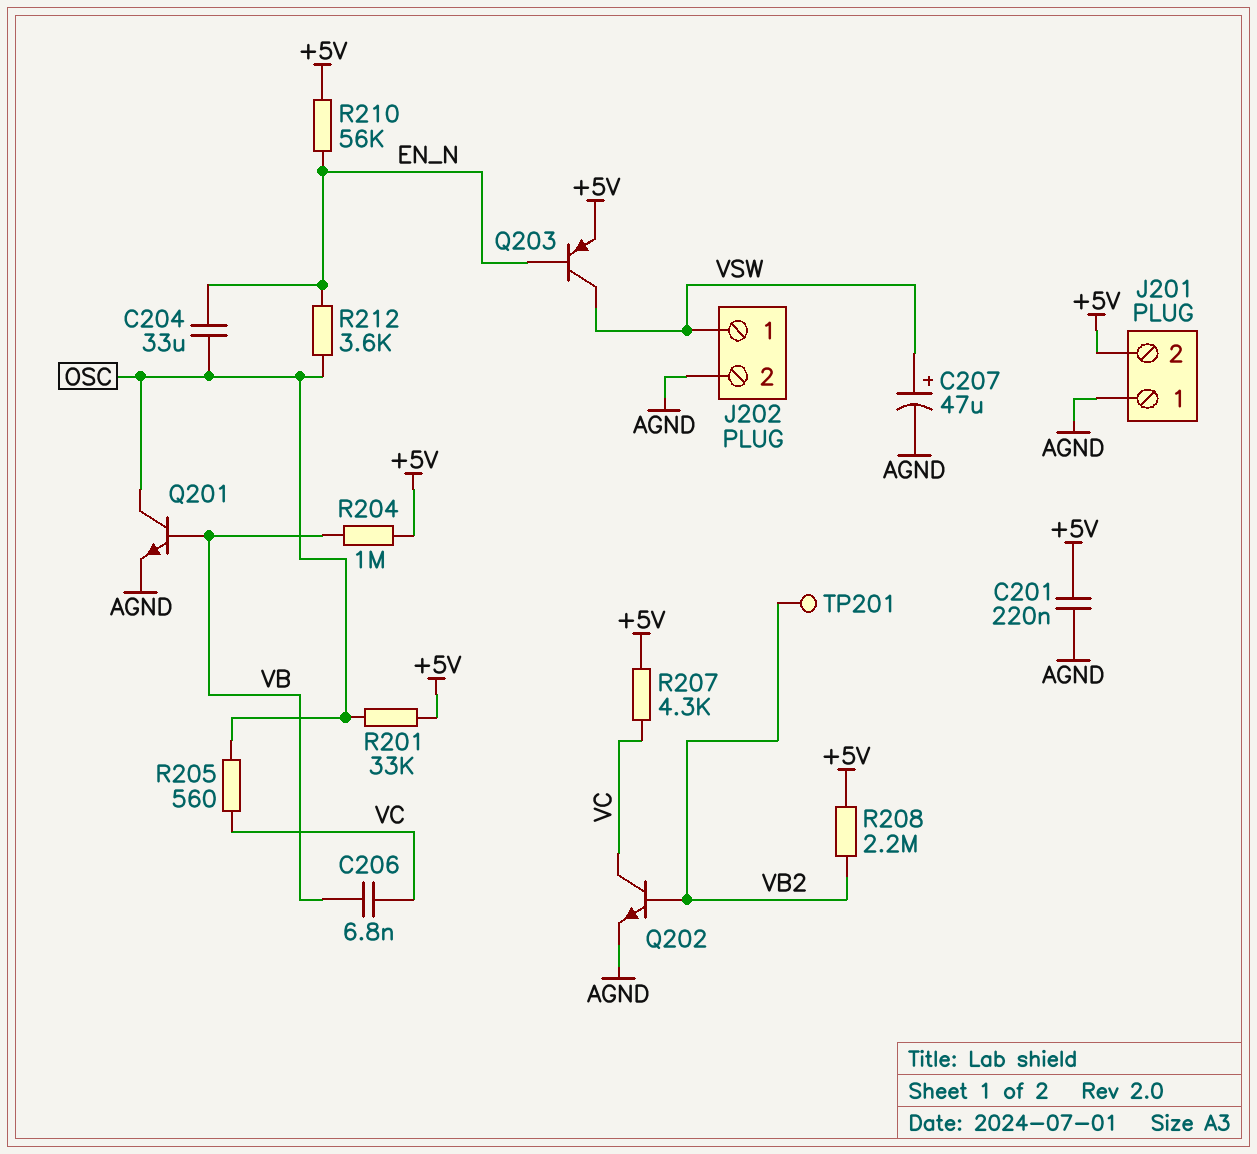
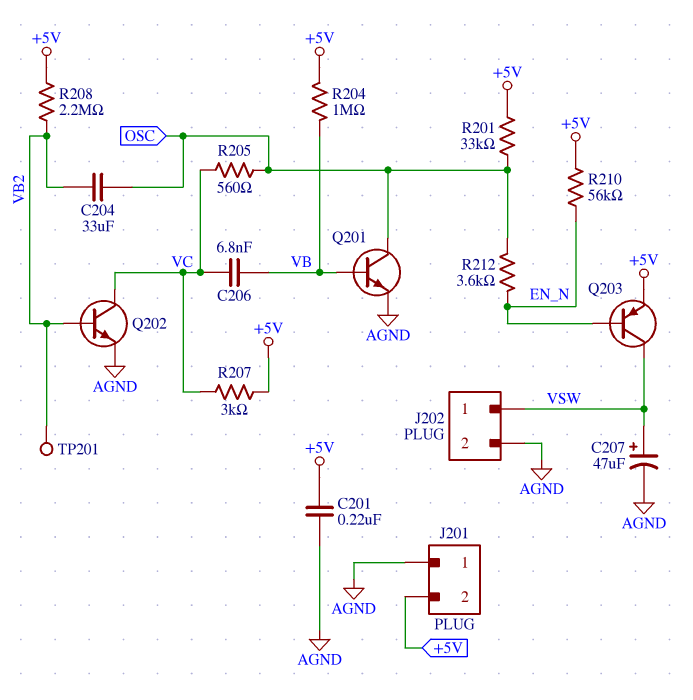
C204: 33uF (EN_N, OSC) -> 33uF (OSC, VB2)
R207: 4.3k (+5V, VC) -> 3k (+5V, VC)

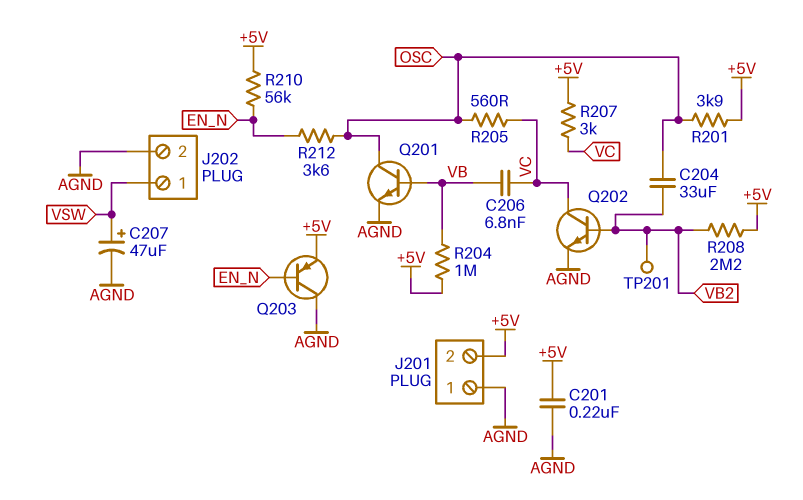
Q203: PNP (B EN_N, C VSW, E +5V) -> PNP (B EN_N, C AGND, E +5V)
R201: 33k (+5V, OSC) -> 3.9k (+5V, OSC)

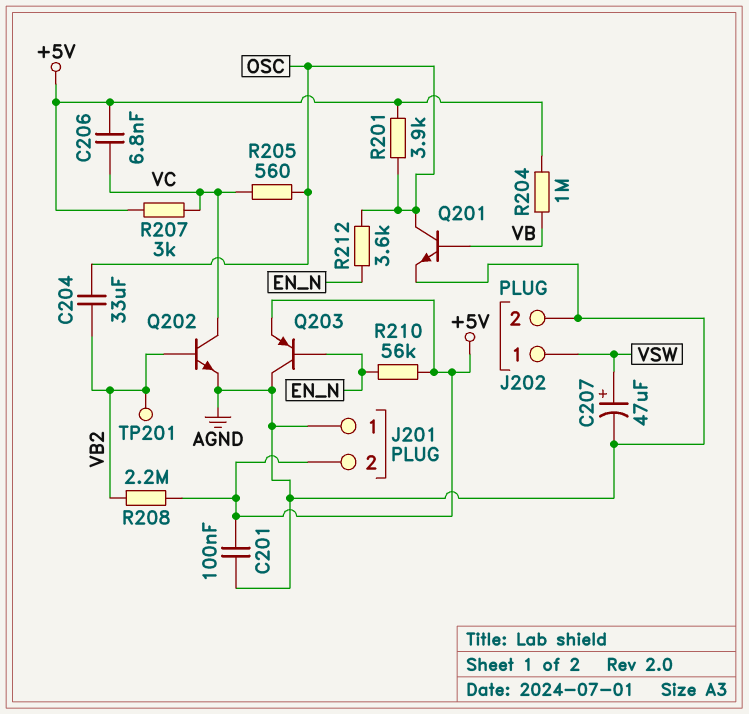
C201: 220nF (+5V, AGND) -> 100nF (+5V, AGND)
C206: 6.8nF (VB, VC) -> 6.8nF (+5V, VC)

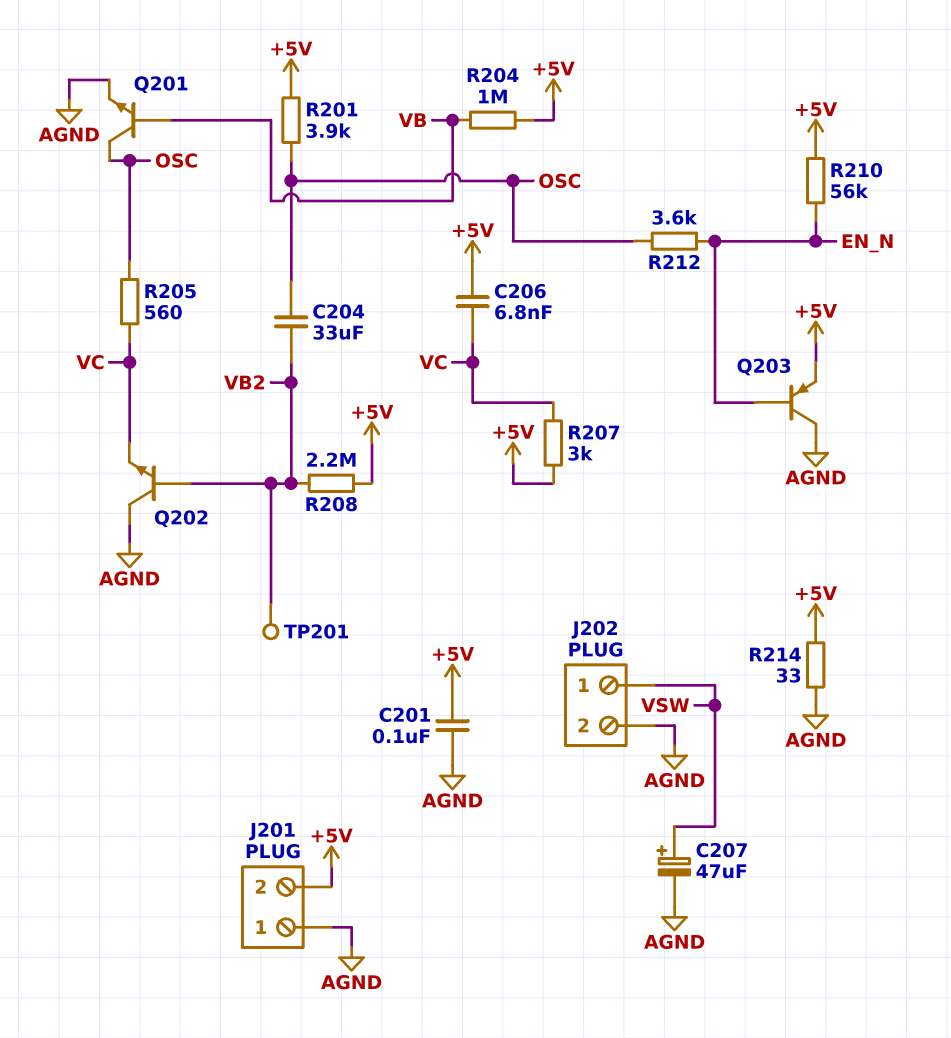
Q202: NPN (B VB2, C VC, E AGND) -> NPN (B VB2, C AGND, E VC)
R214: none -> 33 (+5V, AGND)

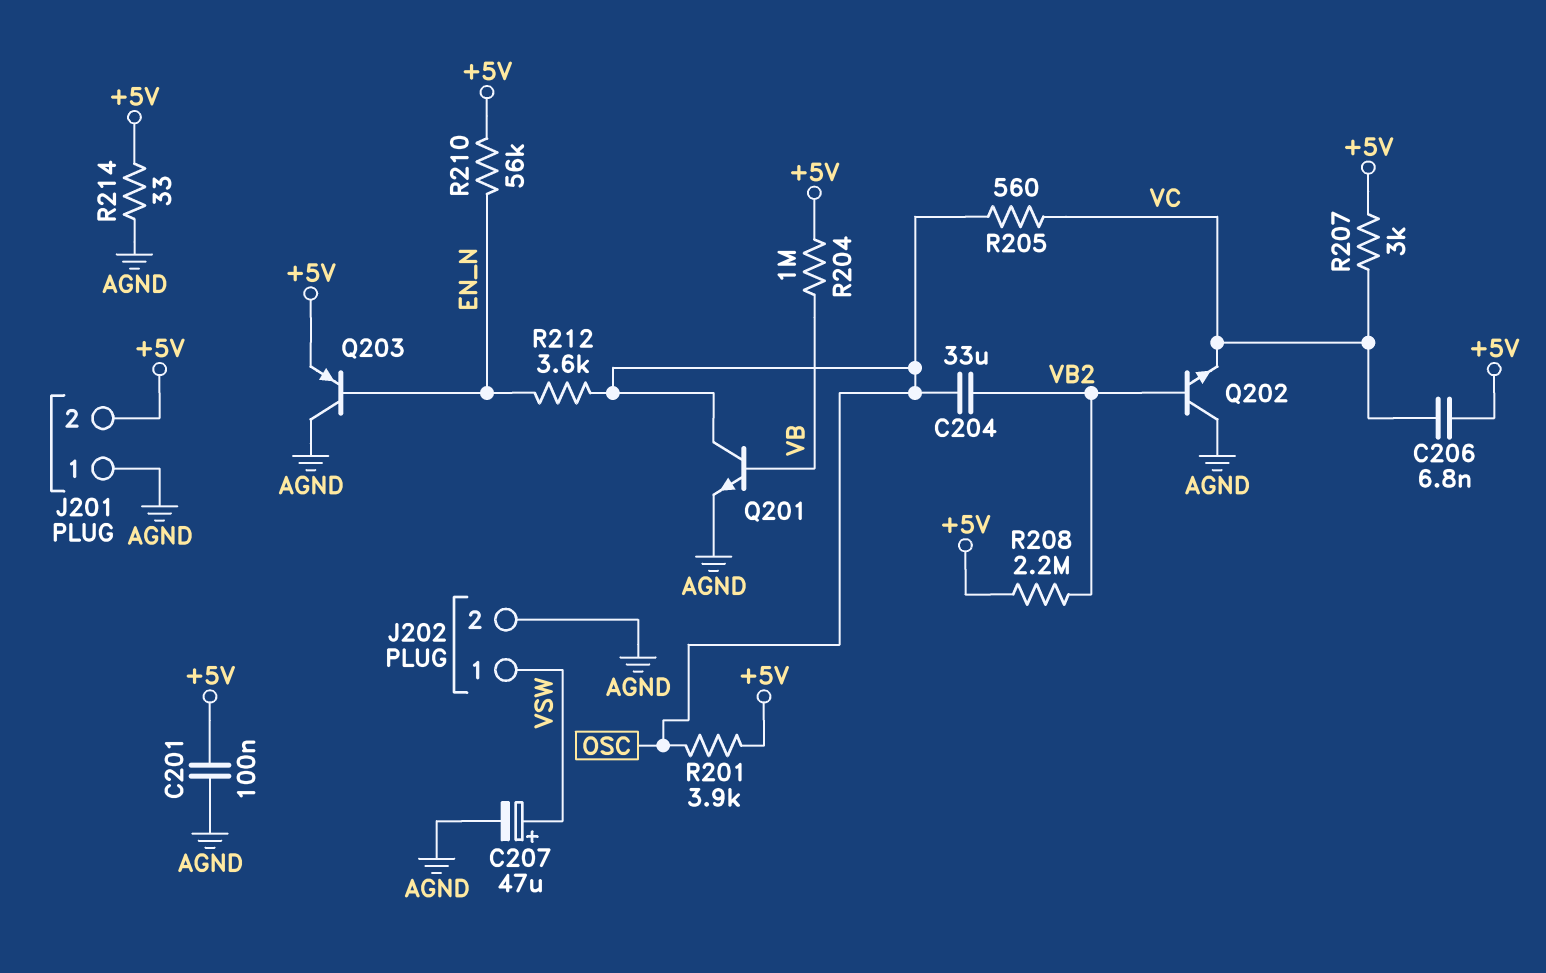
TP201: test point (VB2) -> none

